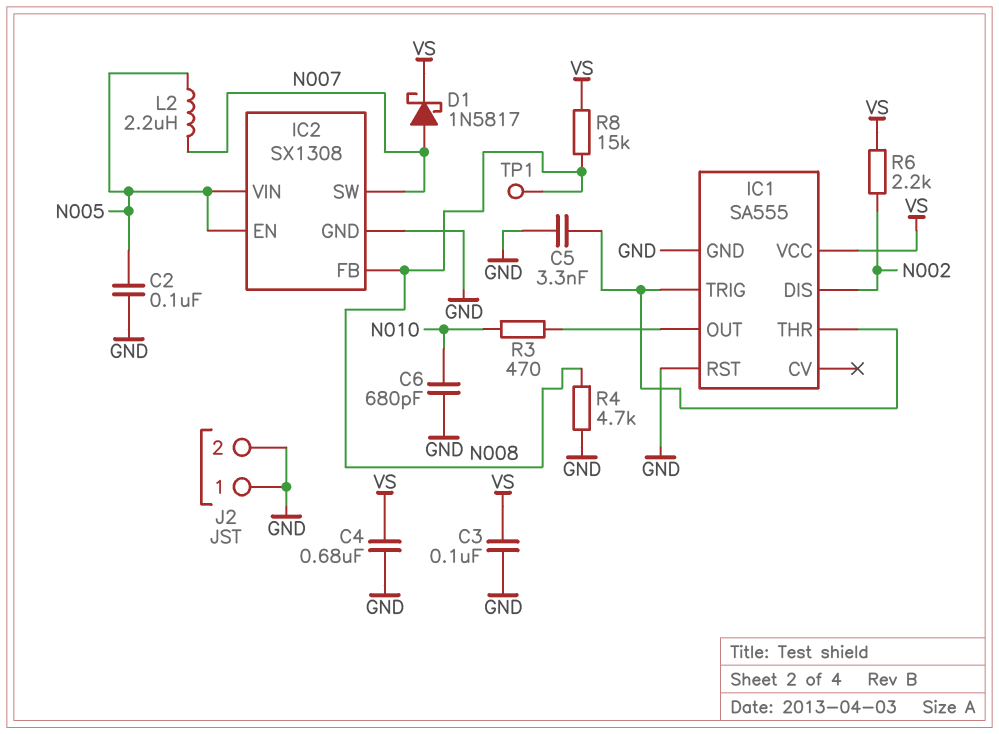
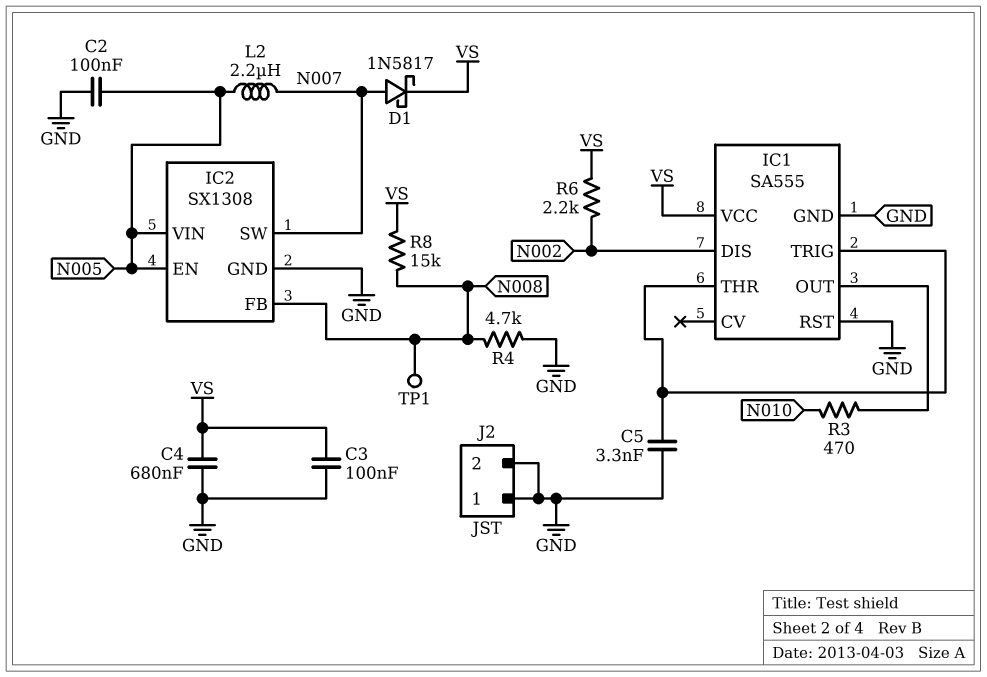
C6: 680pF (GND, N010) -> none

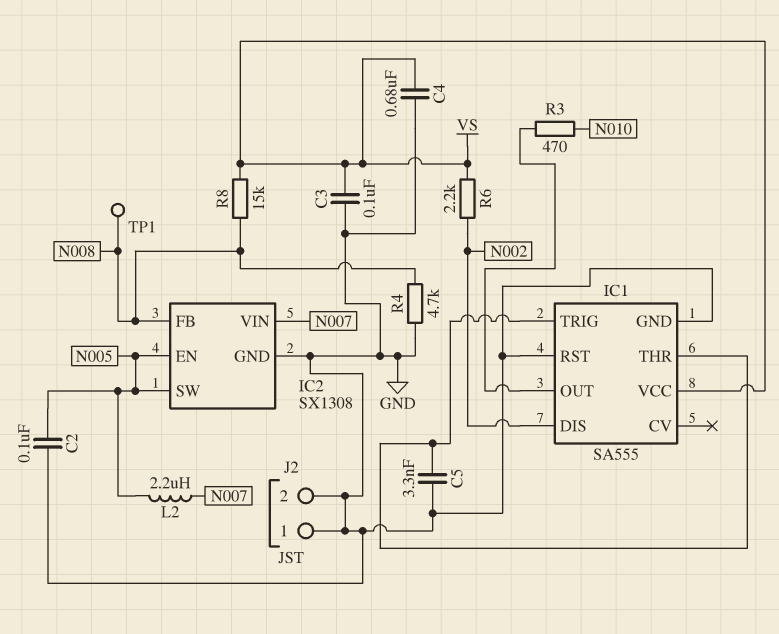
D1: schottky 1N5817 (A N007, K VS) -> none
IC2 pin SW: N007 -> N005
IC2 pin VIN: N005 -> N007

